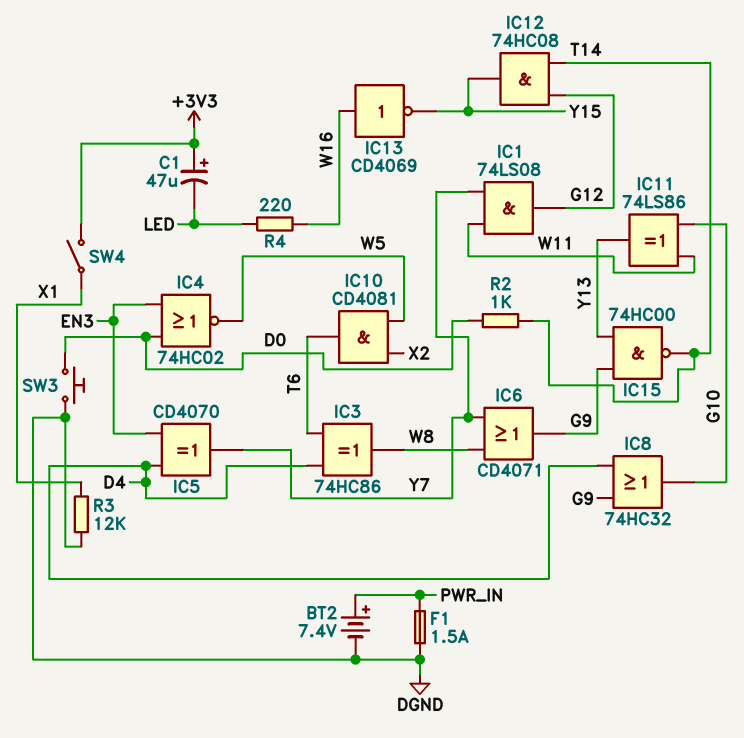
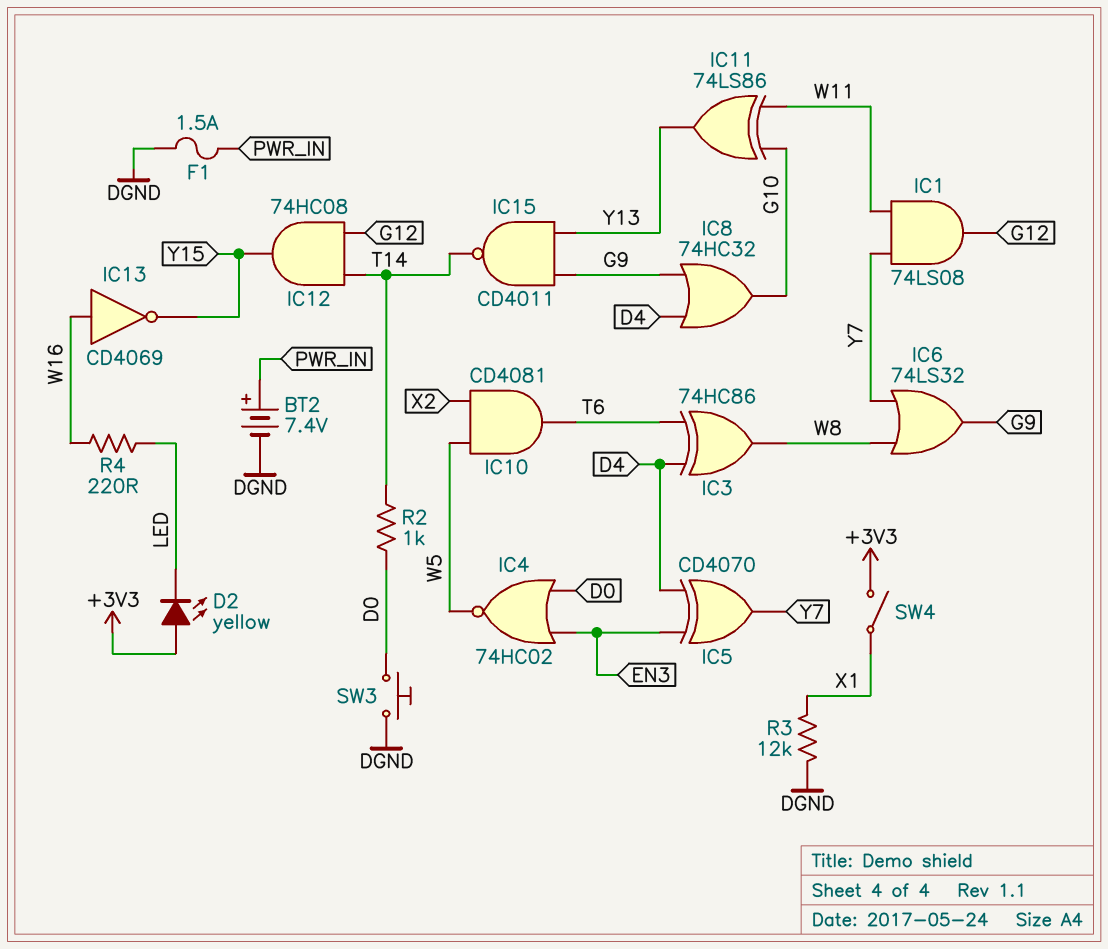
C1: 47uF (plus +3V3, minus LED) -> none
D2: none -> LED yellow (A +3V3, K LED)
IC6: OR CD4071 (in W8, in Y7, out G9) -> OR 74LS32 (in W8, in Y7, out G9)
IC15: NAND 74HC00 (in G9, in Y13, out T14) -> NAND CD4011 (in G9, in Y13, out T14)

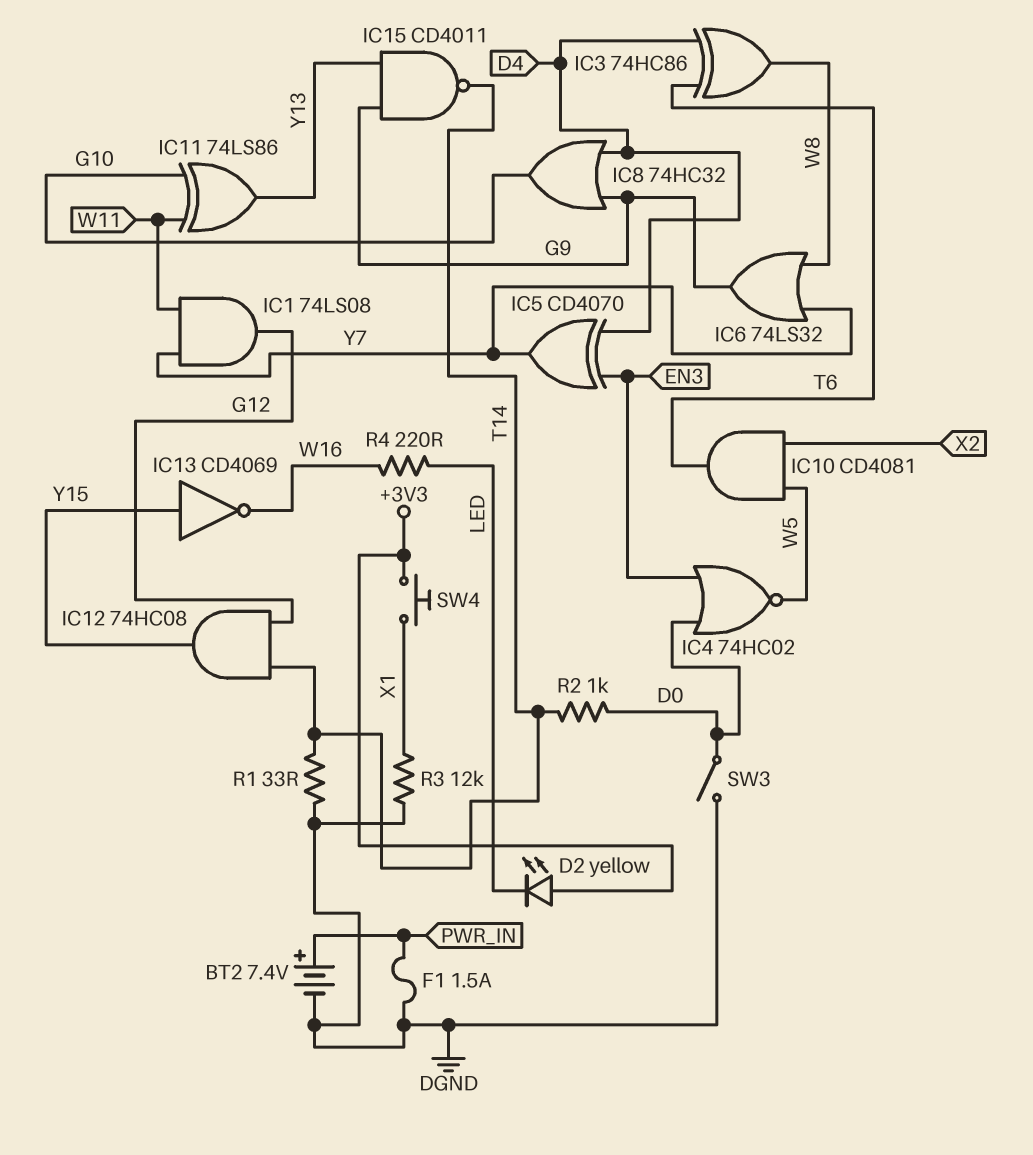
IC13: NOT CD4069 (in W16, out Y15) -> NOT CD4069 (in Y15, out W16)
R1: none -> 33 (DGND, T14)
SW3: button (D0, DGND) -> switch (D0, DGND)
SW4: switch (+3V3, X1) -> button (+3V3, X1)

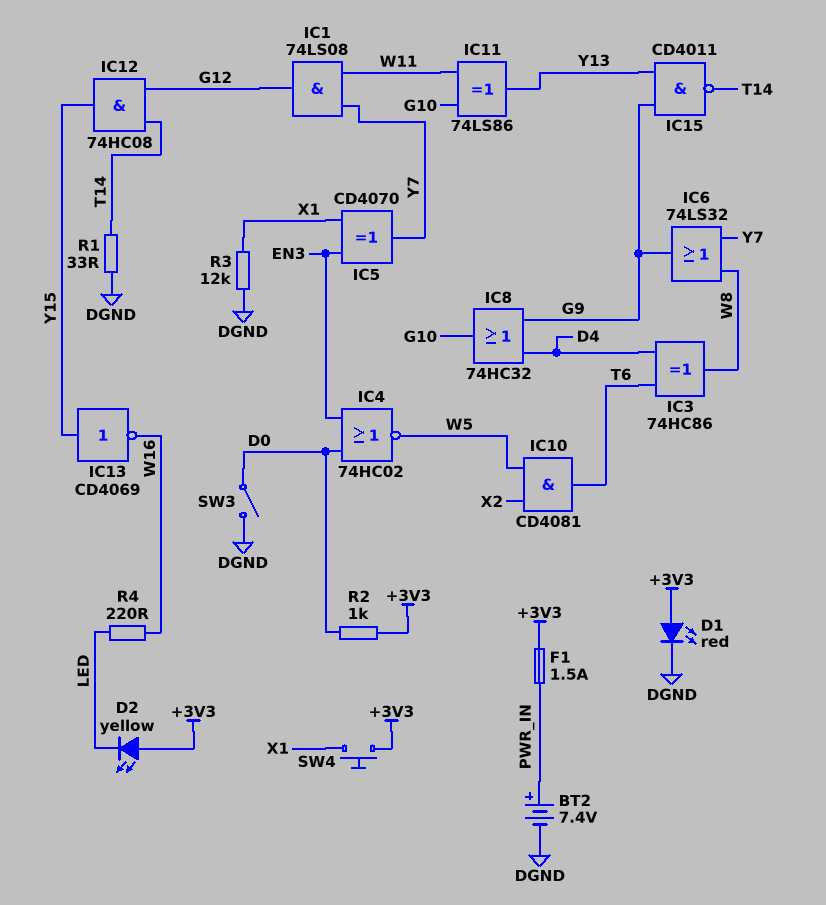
D1: none -> LED red (A +3V3, K DGND)
F1: 1.5A (DGND, PWR_IN) -> 1.5A (+3V3, PWR_IN)
IC5: XOR CD4070 (in D4, in EN3, out Y7) -> XOR CD4070 (in EN3, in X1, out Y7)
R2: 1k (D0, T14) -> 1k (+3V3, D0)

